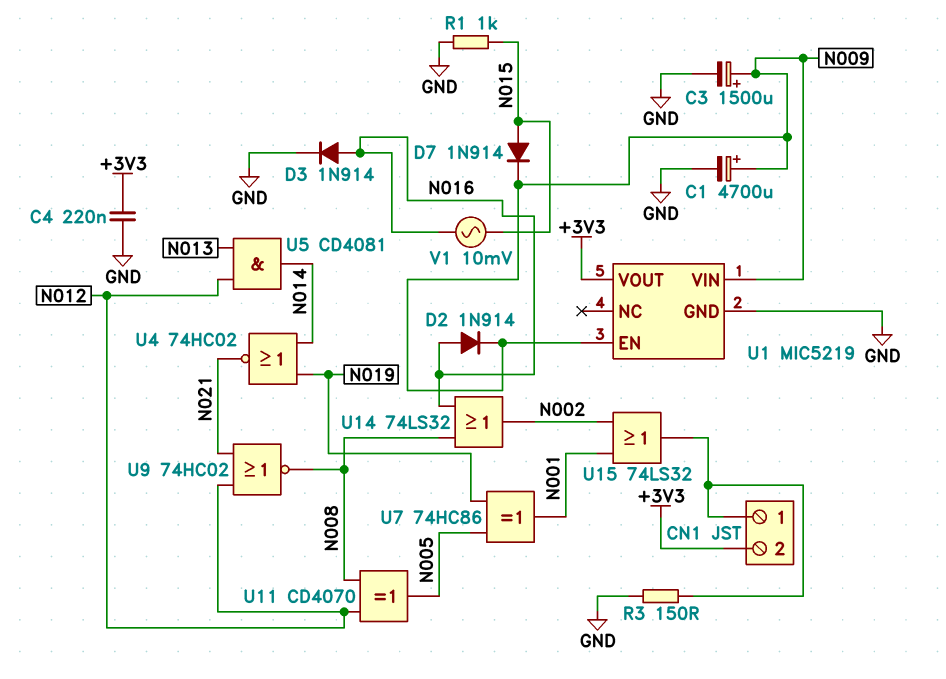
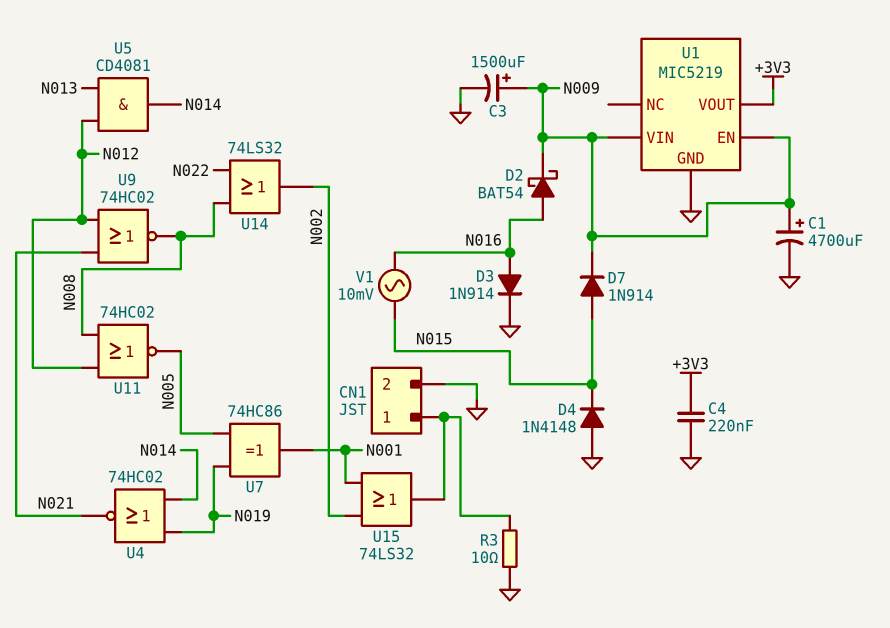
CN1 pin 2: +3V3 -> GND
D2: diode 1N914 (A N016, K N009) -> schottky BAT54 (A N016, K N009)
D4: none -> diode 1N4148 (A GND, K N015)
R1: 1k (GND, N015) -> none
R3: 150 (CN1/1, GND) -> 10 (CN1/1, GND)
U11: XOR CD4070 (in N008, in N012, out N005) -> NOR 74HC02 (in N008, in N012, out N005)
U14: OR 74LS32 (in N008, in N016, out N002) -> OR 74LS32 (in N008, in N022, out N002)

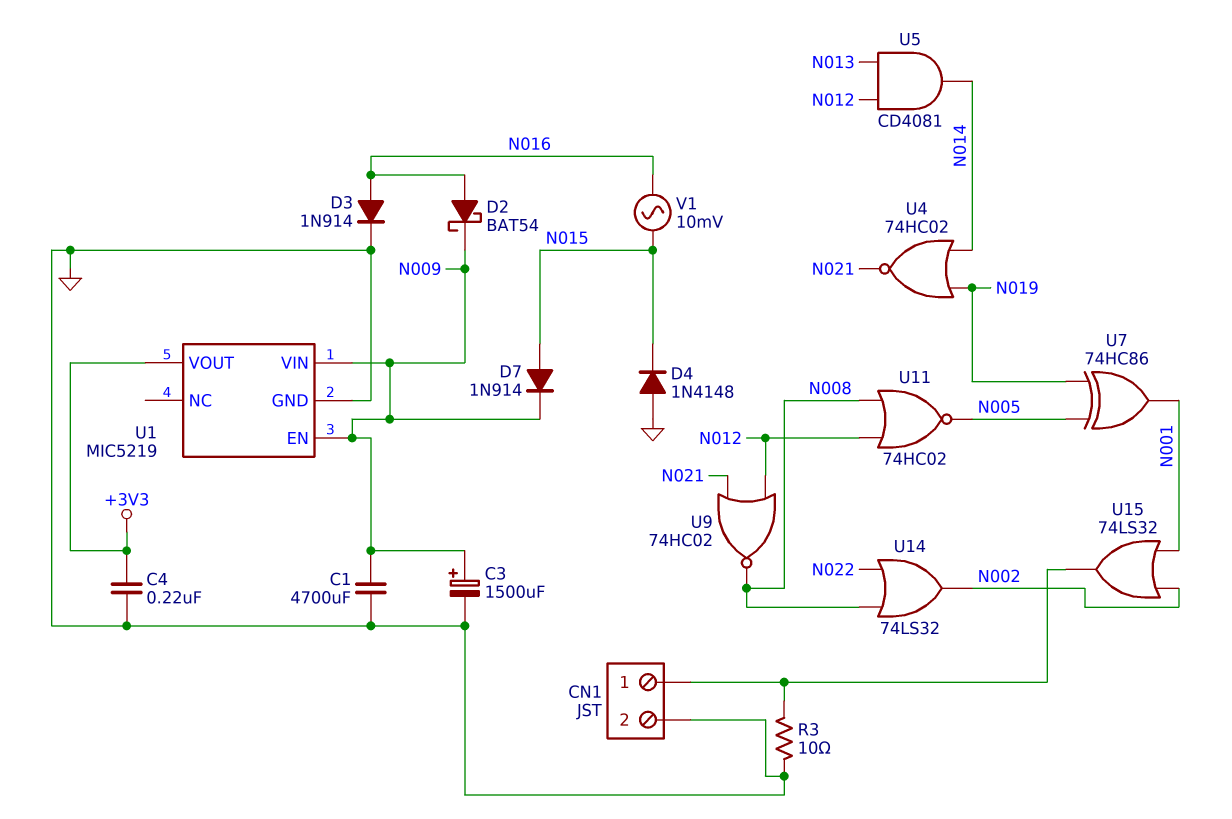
C1: 4700uF (plus N009, minus GND) -> 4700uF (GND, N009)

